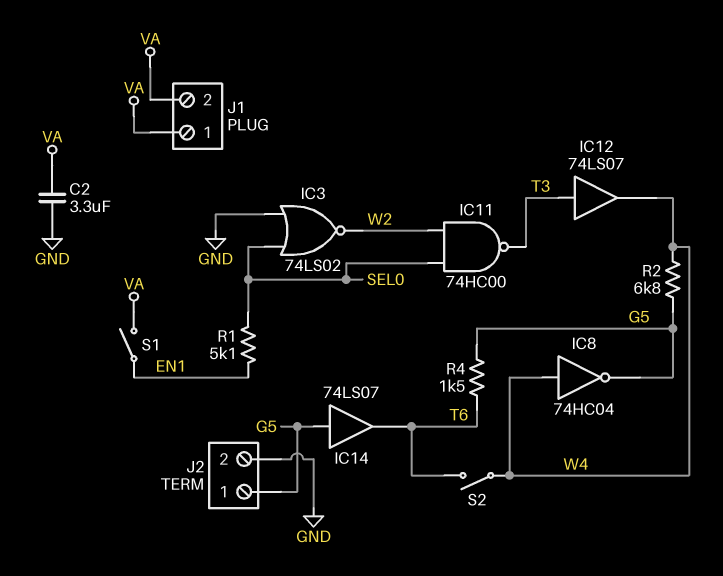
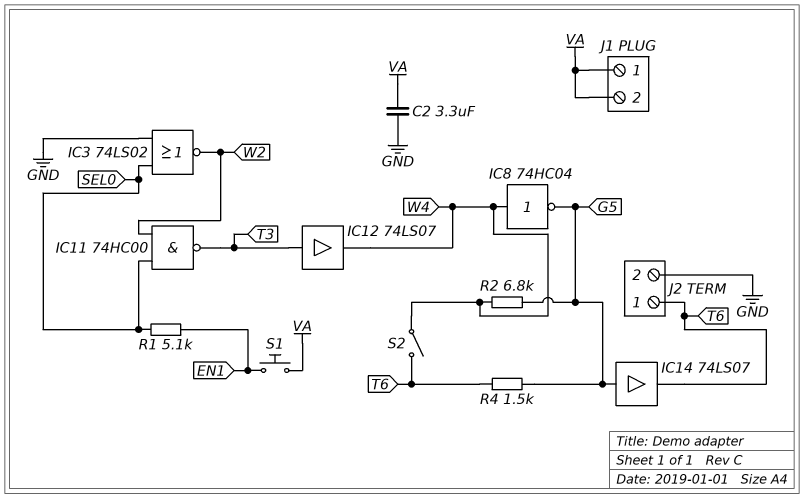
J2 pin 1: G5 -> T6
S1: switch (EN1, VA) -> button (EN1, VA)

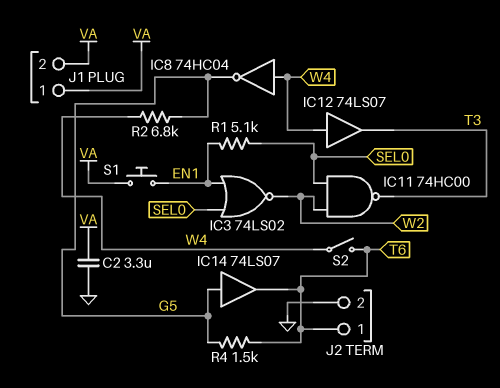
IC3: NOR 74LS02 (in GND, in SEL0, out W2) -> NOR 74LS02 (in EN1, in SEL0, out W2)
IC12: buffer 74LS07 (in T3, out W4) -> buffer 74LS07 (in W4, out T3)

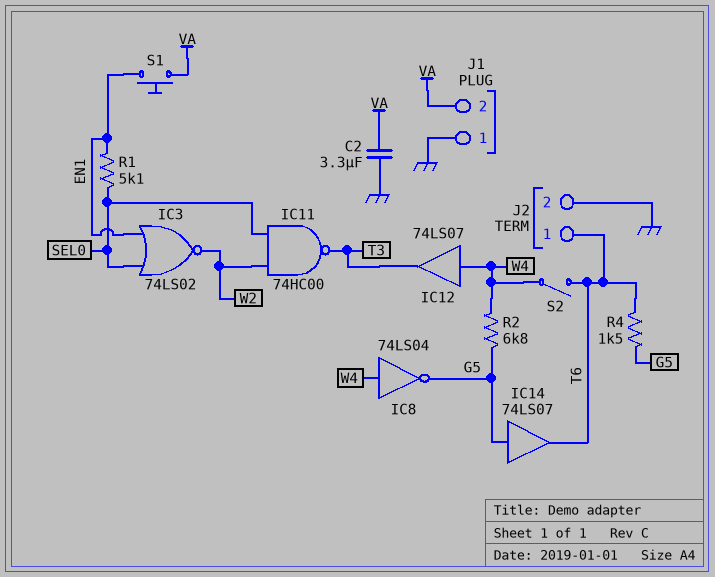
IC8: NOT 74HC04 (in W4, out G5) -> NOT 74LS04 (in W4, out G5)
J1 pin 1: VA -> GND

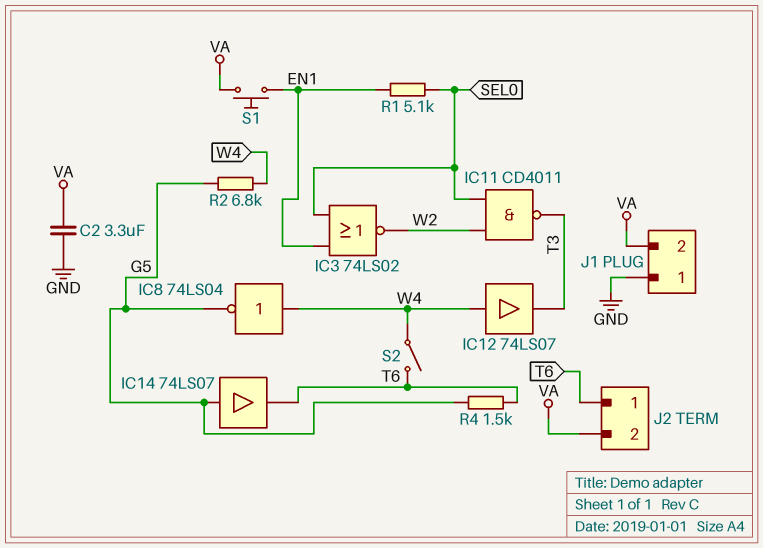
IC11: NAND 74HC00 (in SEL0, in W2, out T3) -> NAND CD4011 (in SEL0, in W2, out T3)
J2 pin 2: GND -> VA

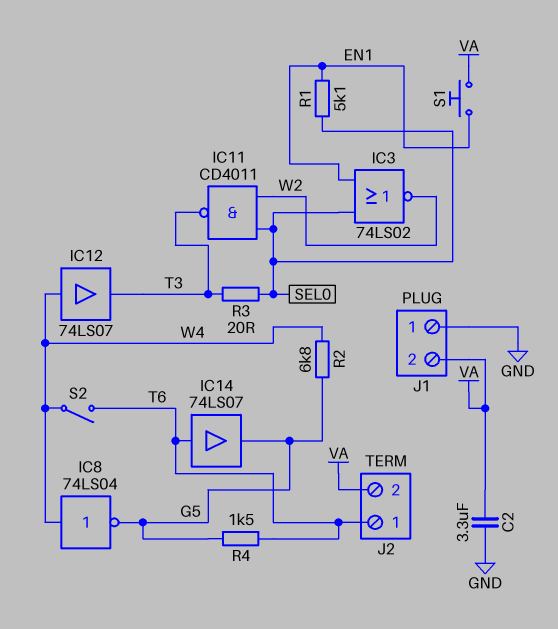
IC14: buffer 74LS07 (in G5, out T6) -> buffer 74LS07 (in T6, out G5)
R3: none -> 20 (SEL0, T3)

